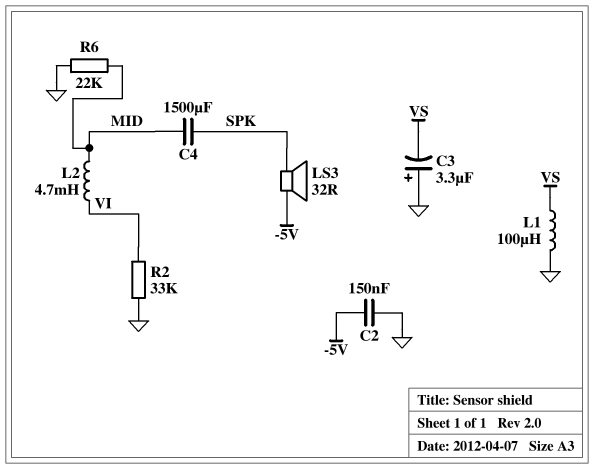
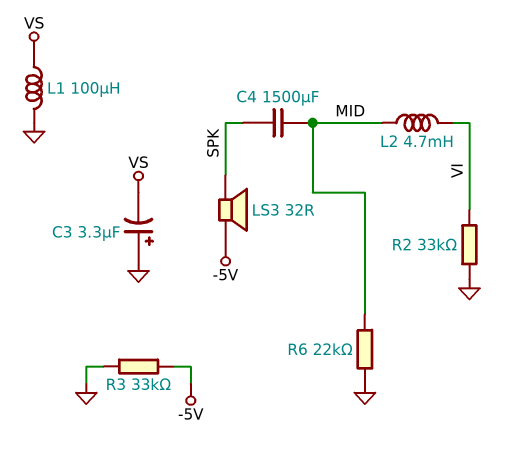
C2: 150nF (-5V, GND) -> none
R3: none -> 33k (-5V, GND)

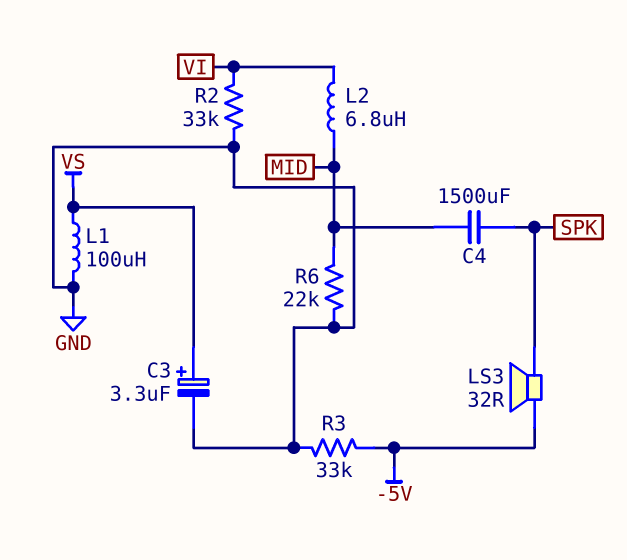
C3: 3.3uF (plus GND, minus VS) -> 3.3uF (plus VS, minus GND)
L2: 4.7mH (MID, VI) -> 6.8uH (MID, VI)

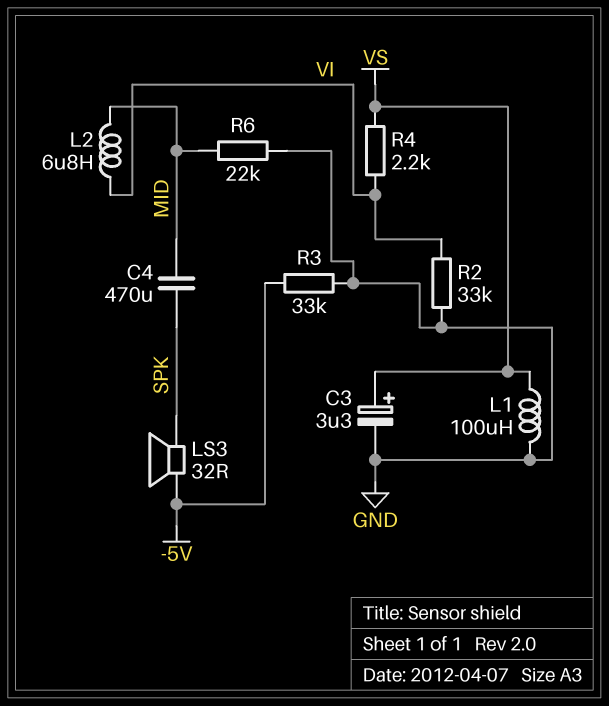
C4: 1500uF (MID, SPK) -> 470uF (MID, SPK)
R4: none -> 2.2k (VI, VS)

